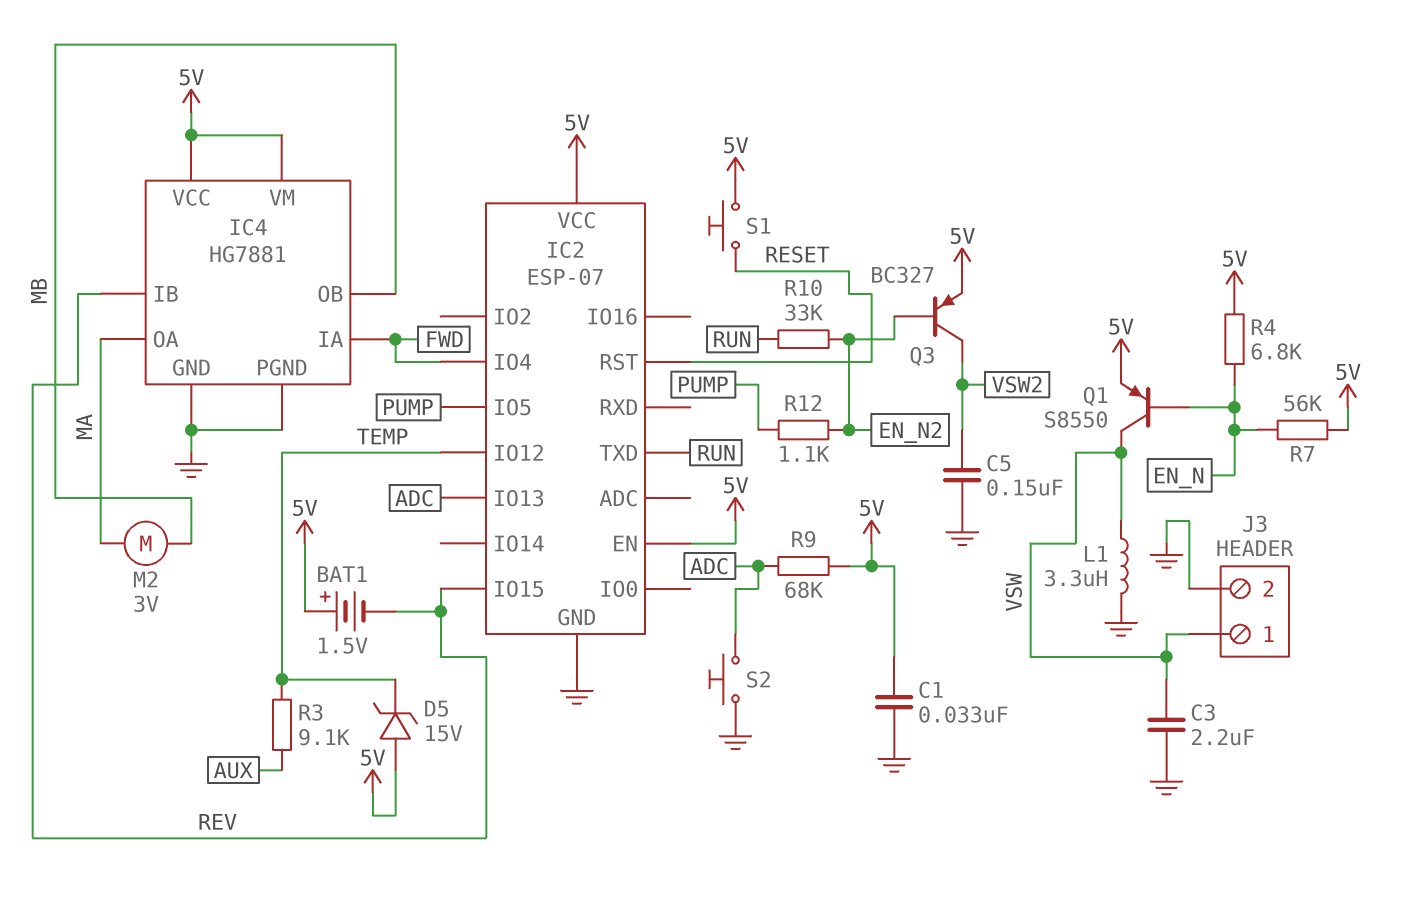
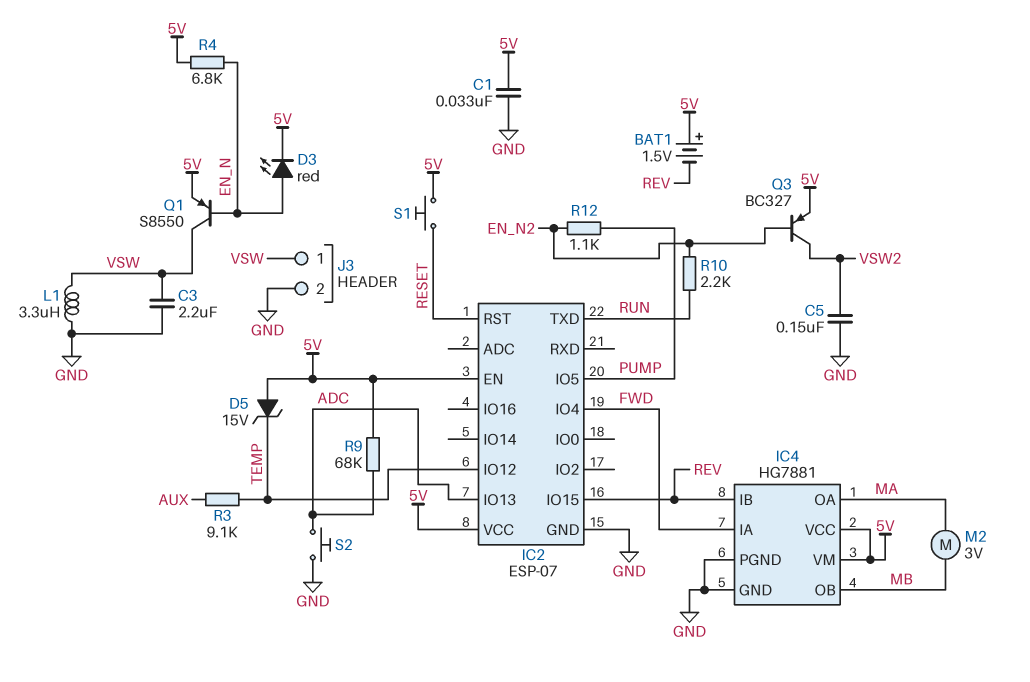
D3: none -> LED red (A EN_N, K 5V)
R7: 56k (5V, EN_N) -> none
R10: 33k (EN_N2, RUN) -> 2.2k (EN_N2, RUN)

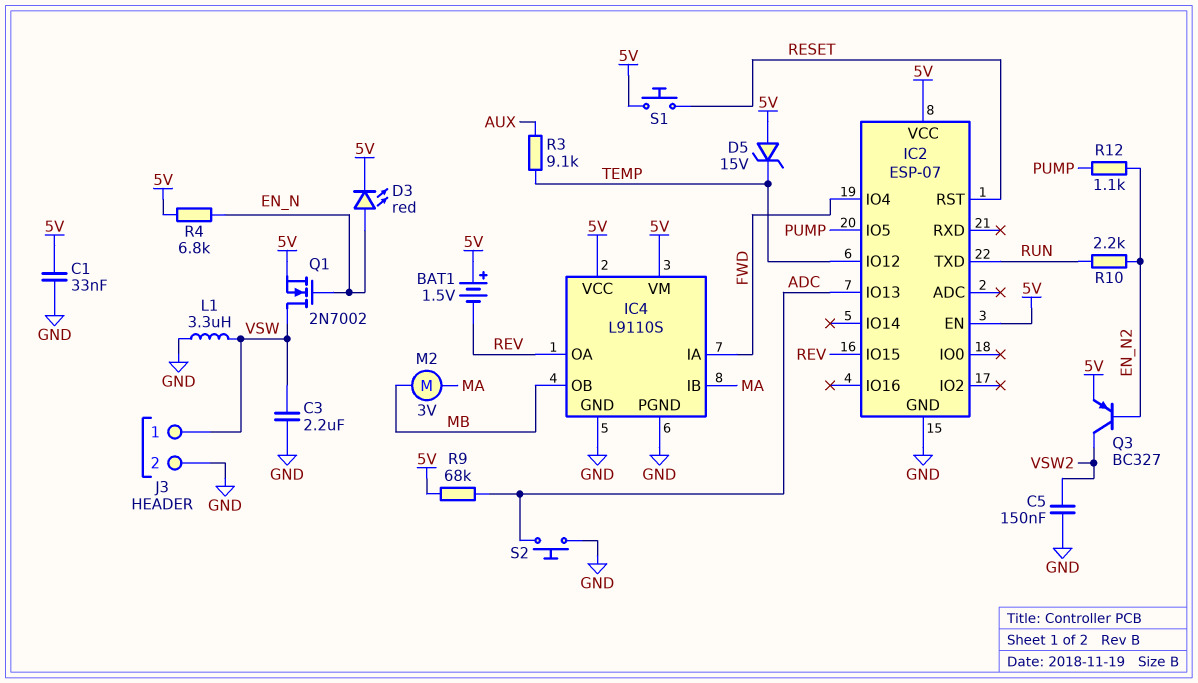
IC4: HG7881 -> L9110S
IC4 pin IB: REV -> MA
IC4 pin OA: MA -> REV
Q1: PNP S8550 (B EN_N, C VSW, E 5V) -> NMOS 2N7002 (G EN_N, D VSW, S 5V)

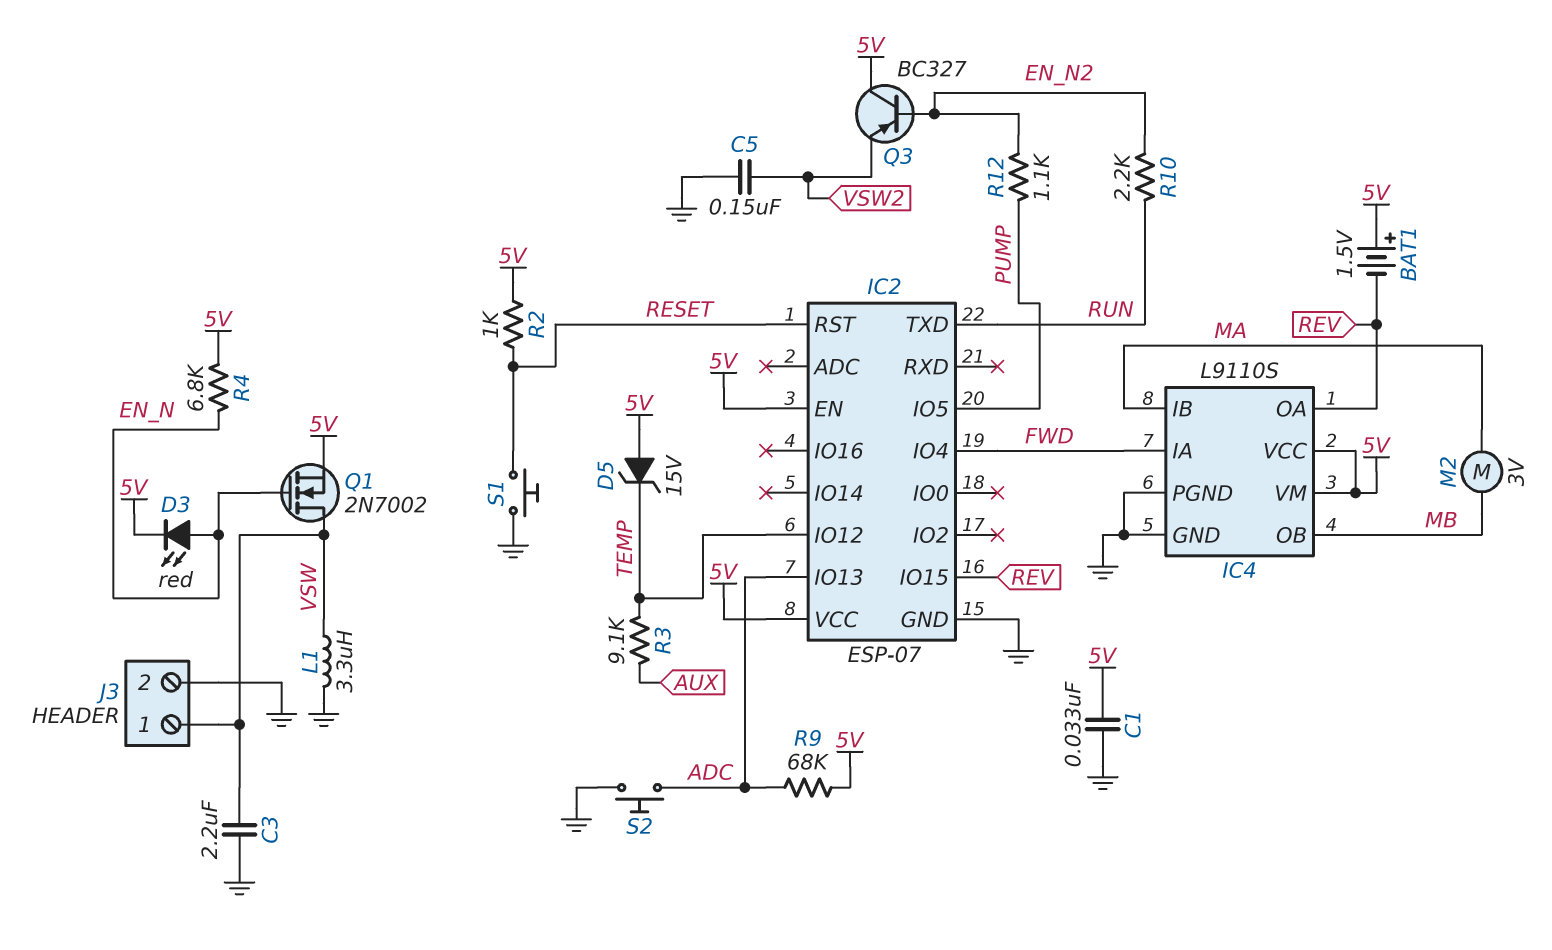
Q3: PNP BC327 (B EN_N2, C VSW2, E 5V) -> PNP BC327 (B EN_N2, C 5V, E VSW2)
R2: none -> 1k (5V, RESET)
S1: button (5V, RESET) -> button (GND, RESET)

